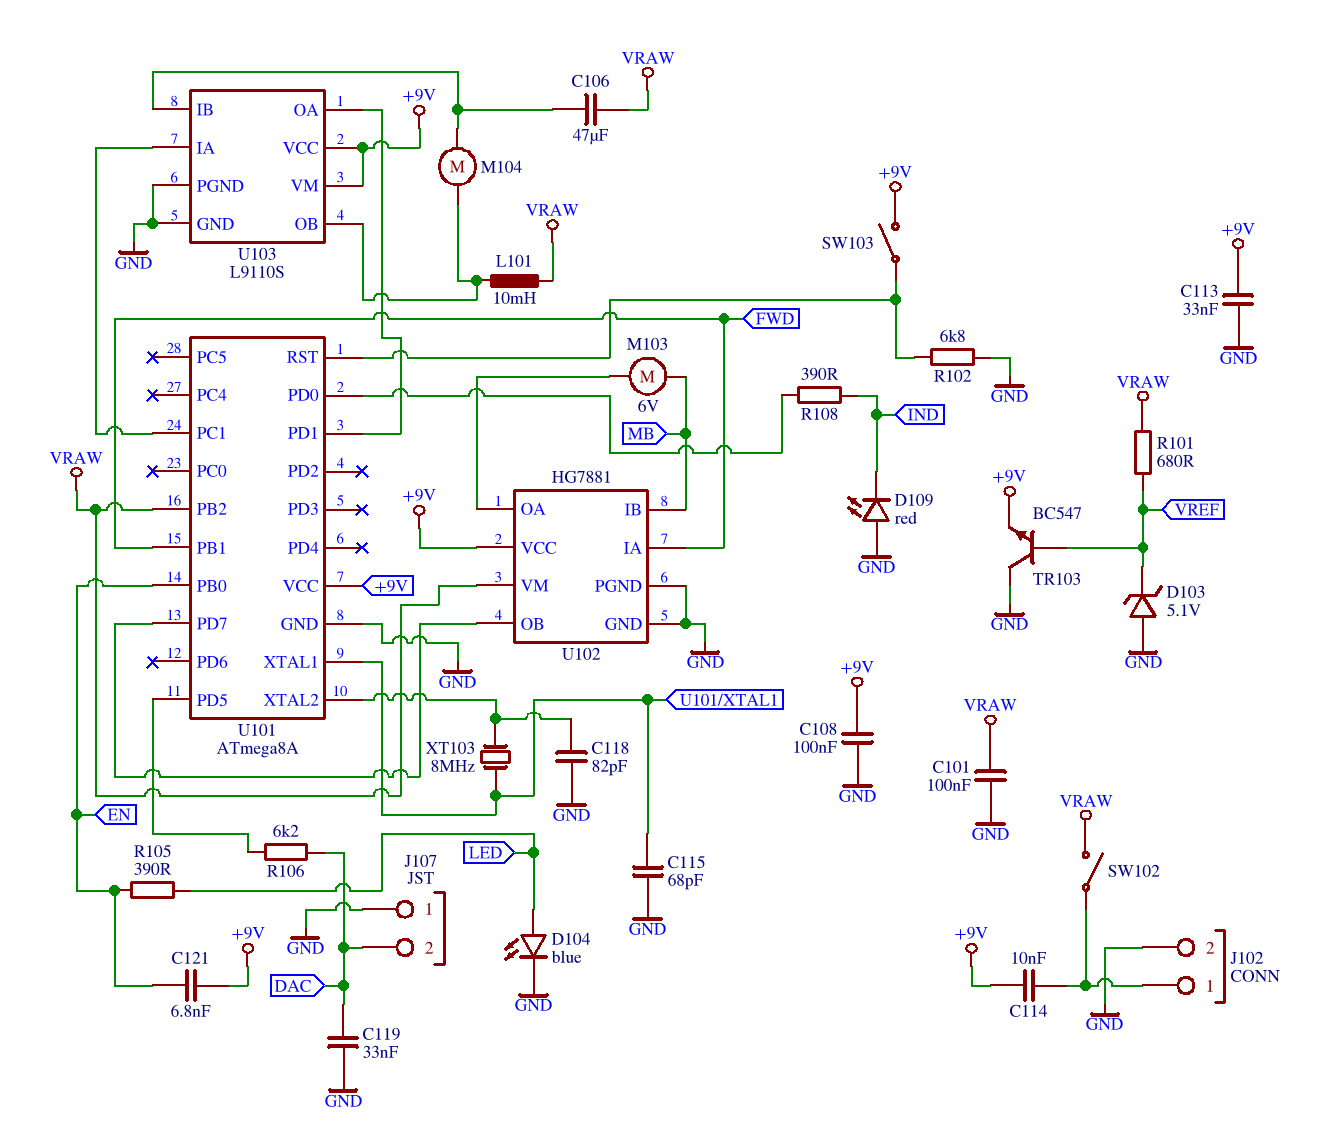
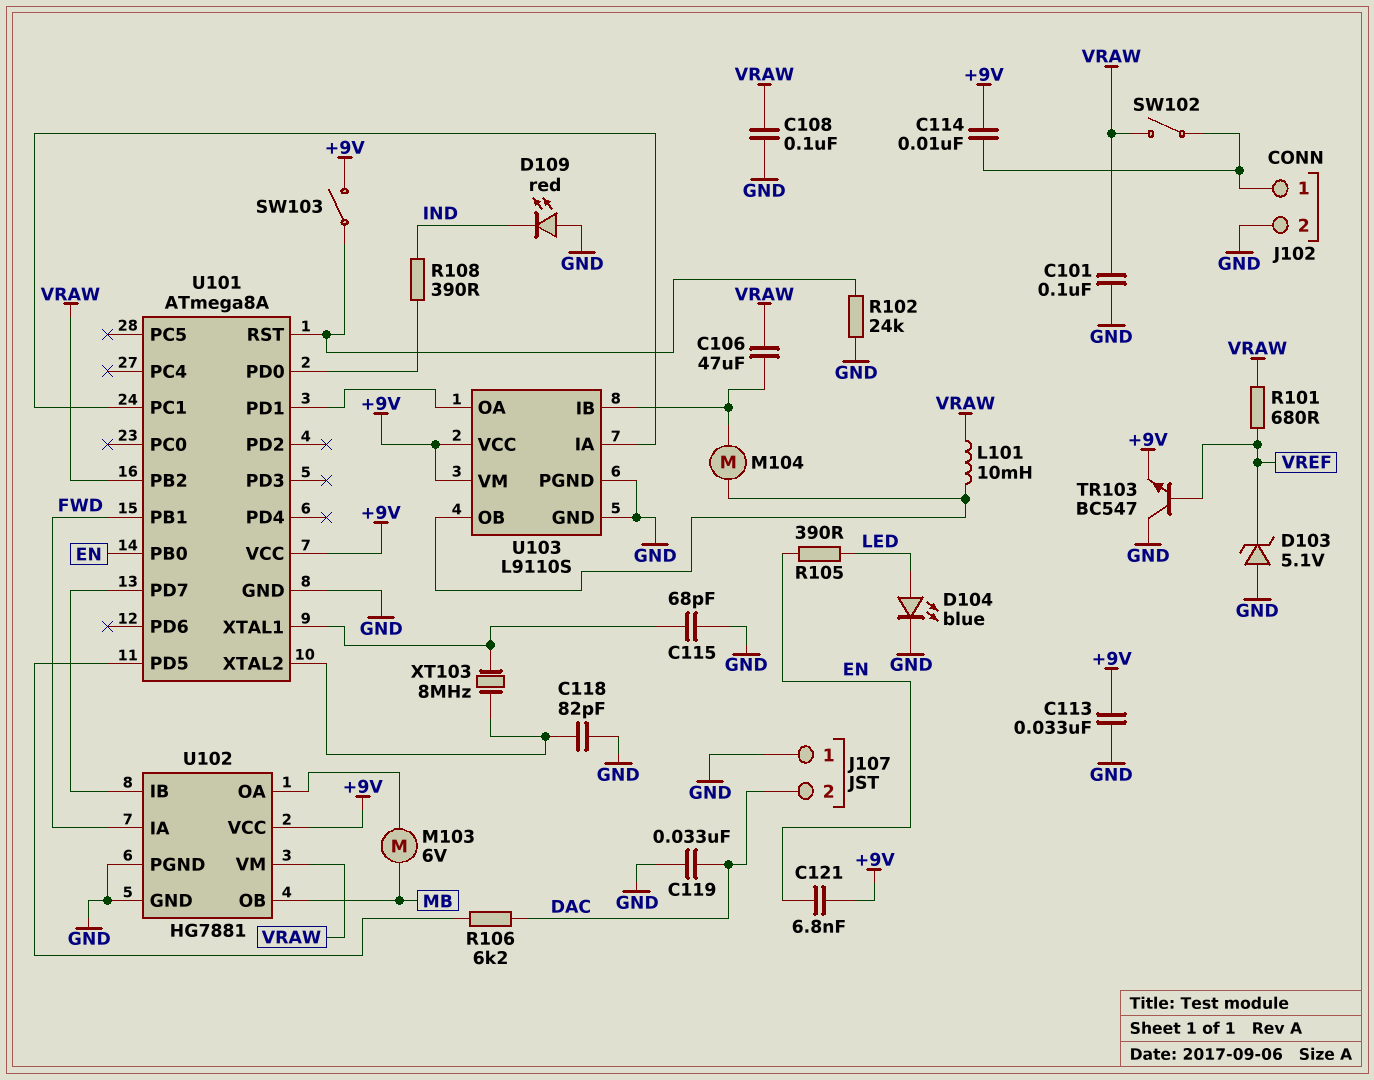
C108: 100nF (+9V, GND) -> 100nF (GND, VRAW)
R102: 6.8k (GND, U101/RST) -> 24k (GND, U101/RST)
U102 pin IB: MB -> U101/PD7
U102 pin OB: U101/PD7 -> MB

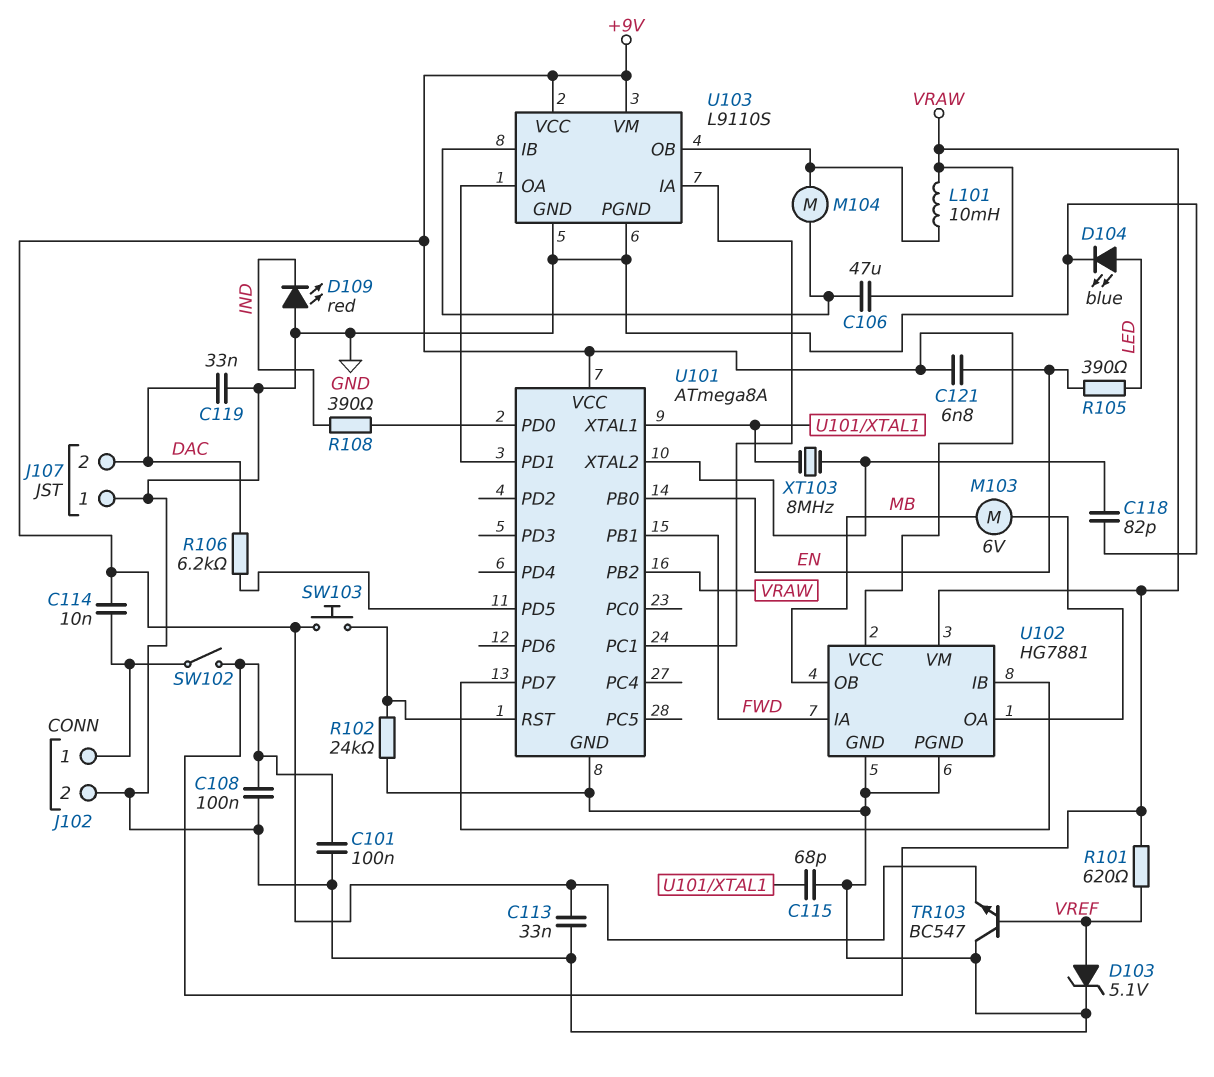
D103: zener 5.1V (A GND, K VREF) -> zener 5.1V (A VREF, K GND)
R101: 680 (VRAW, VREF) -> 620 (VRAW, VREF)
SW103: switch (+9V, U101/RST) -> button (+9V, U101/RST)

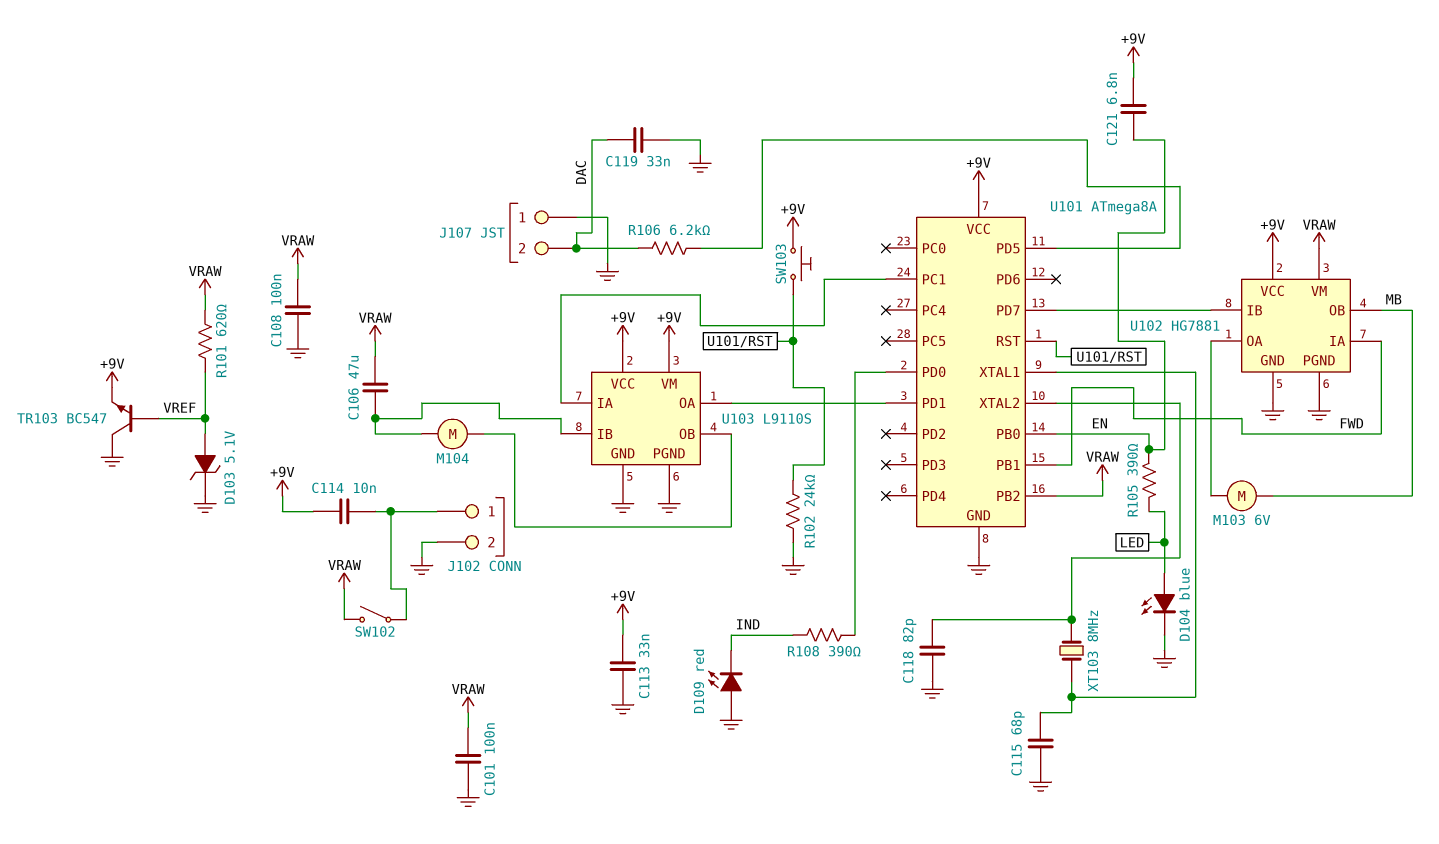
L101: 10mH (U103/OB, VRAW) -> none

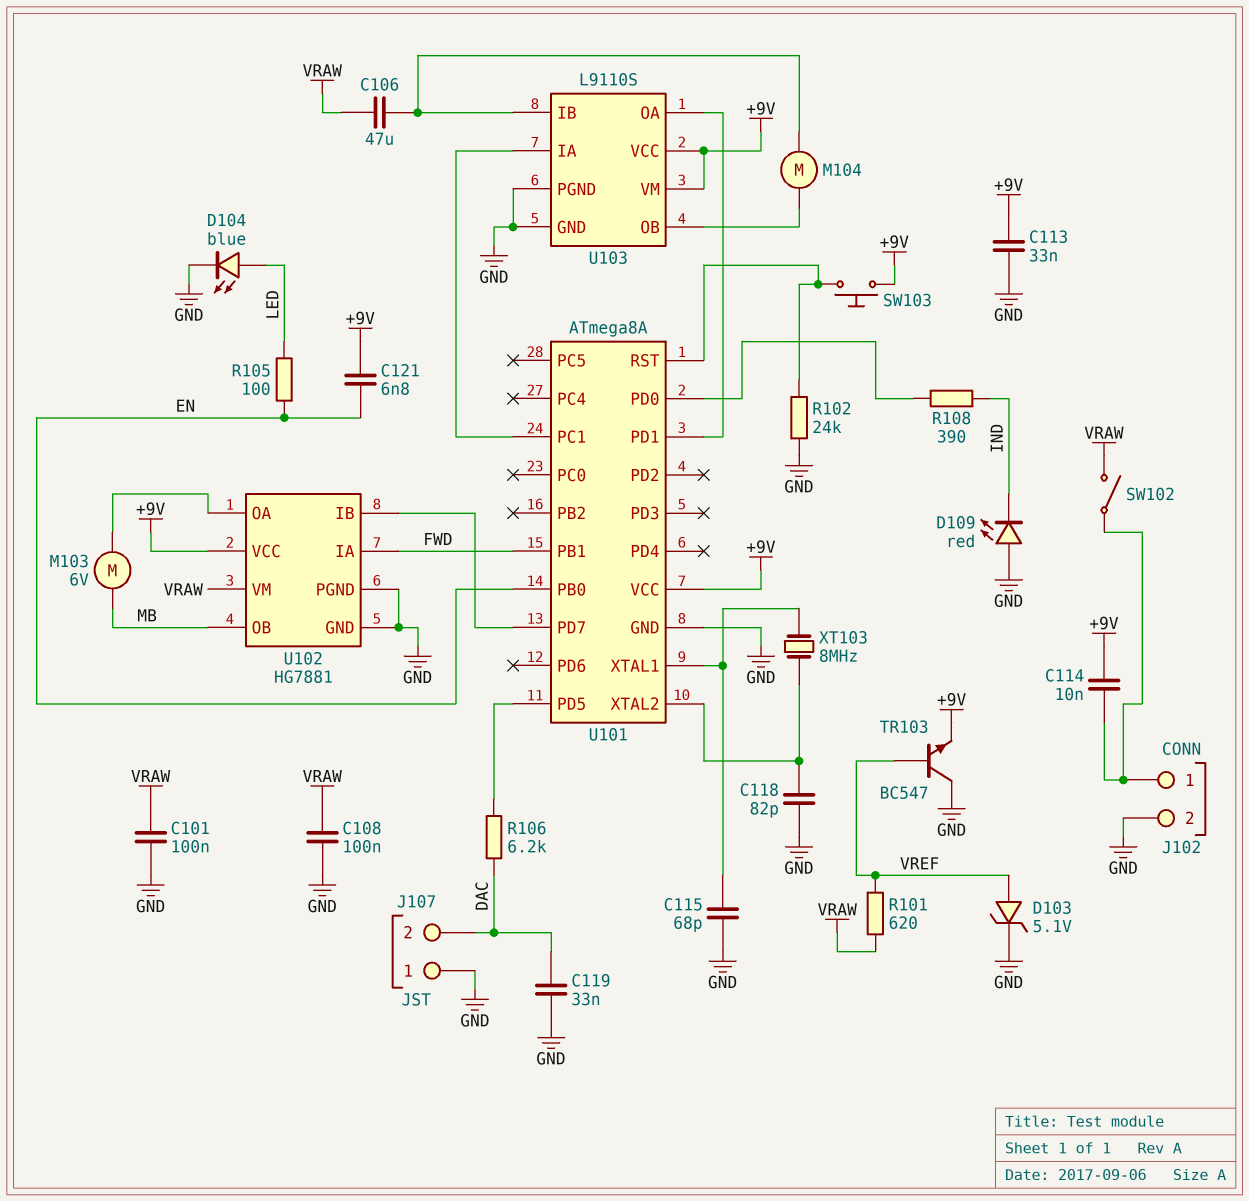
R105: 390 (EN, LED) -> 100 (EN, LED)
U101 pin PB2: VRAW -> none

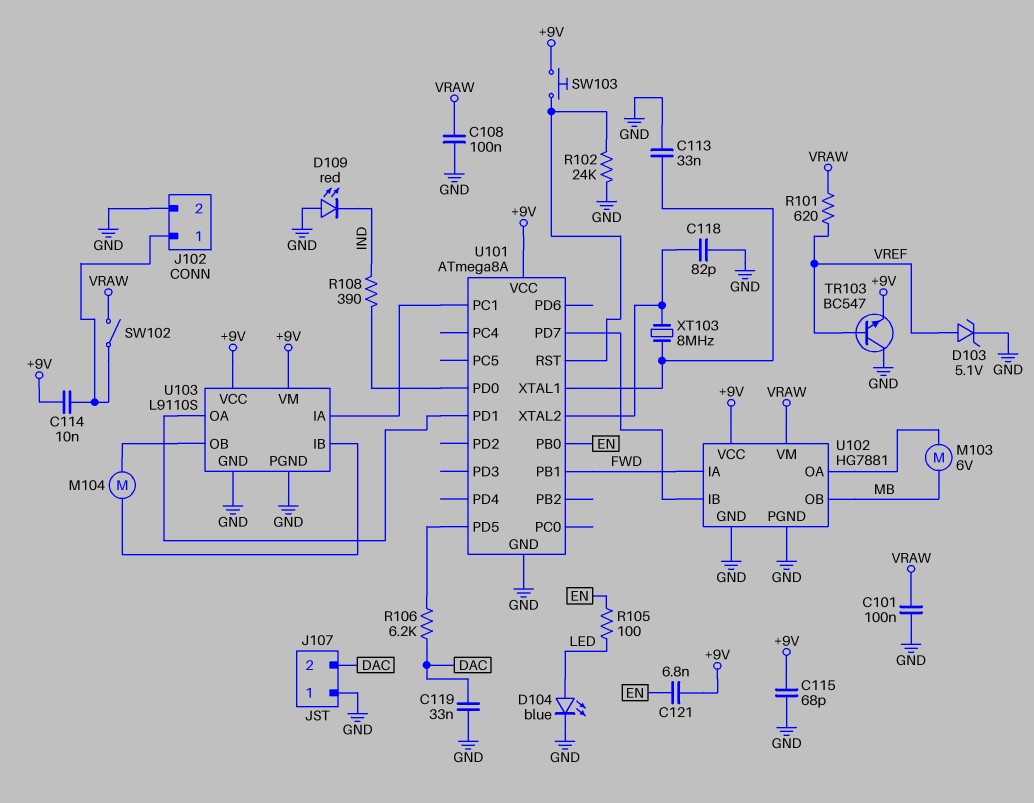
C106: 47uF (U103/IB, VRAW) -> none
C113: 33nF (+9V, GND) -> 33nF (GND, U101/XTAL1)
C115: 68pF (GND, U101/XTAL1) -> 68pF (+9V, GND)

